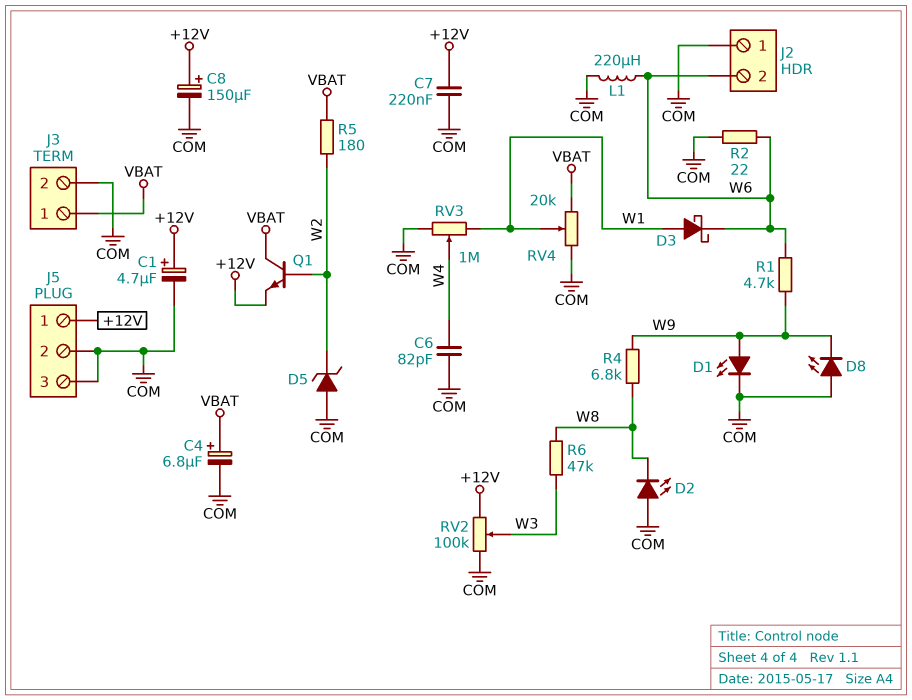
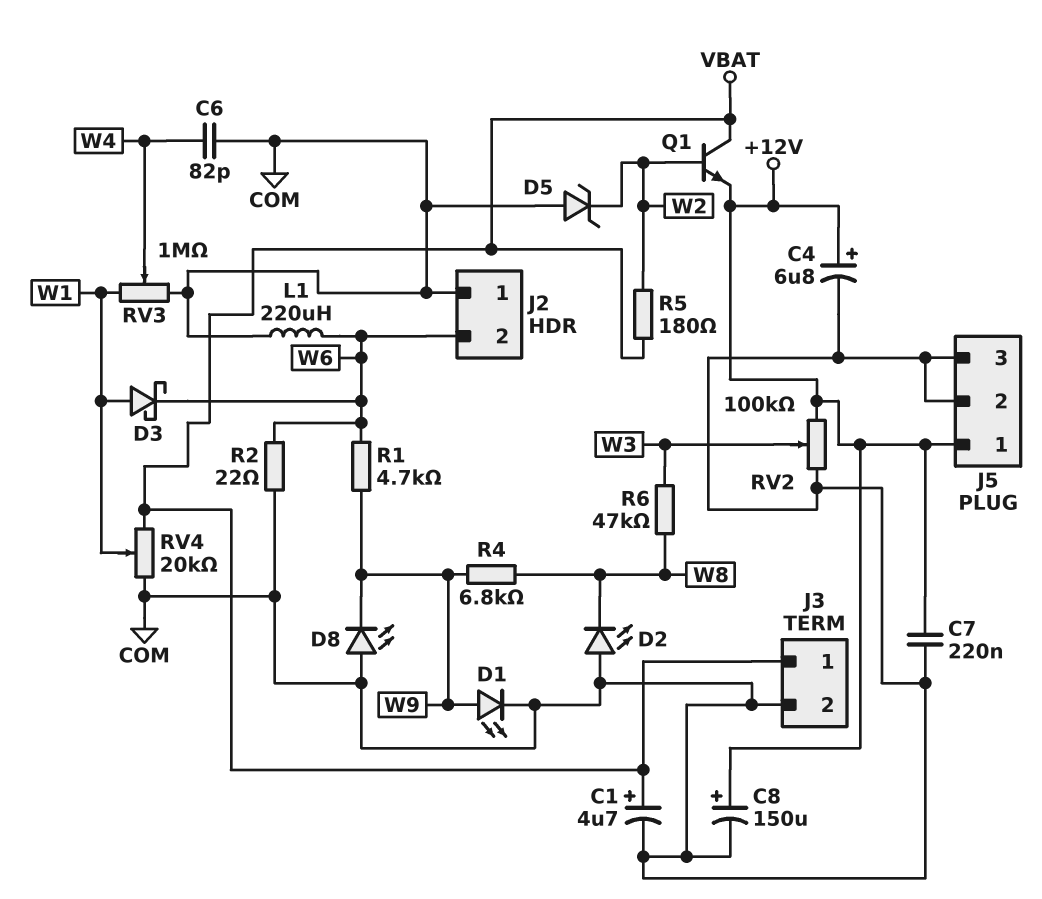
C1: 4.7uF (plus +12V, minus COM) -> 4.7uF (plus VBAT, minus COM)
C4: 6.8uF (plus VBAT, minus COM) -> 6.8uF (plus +12V, minus COM)

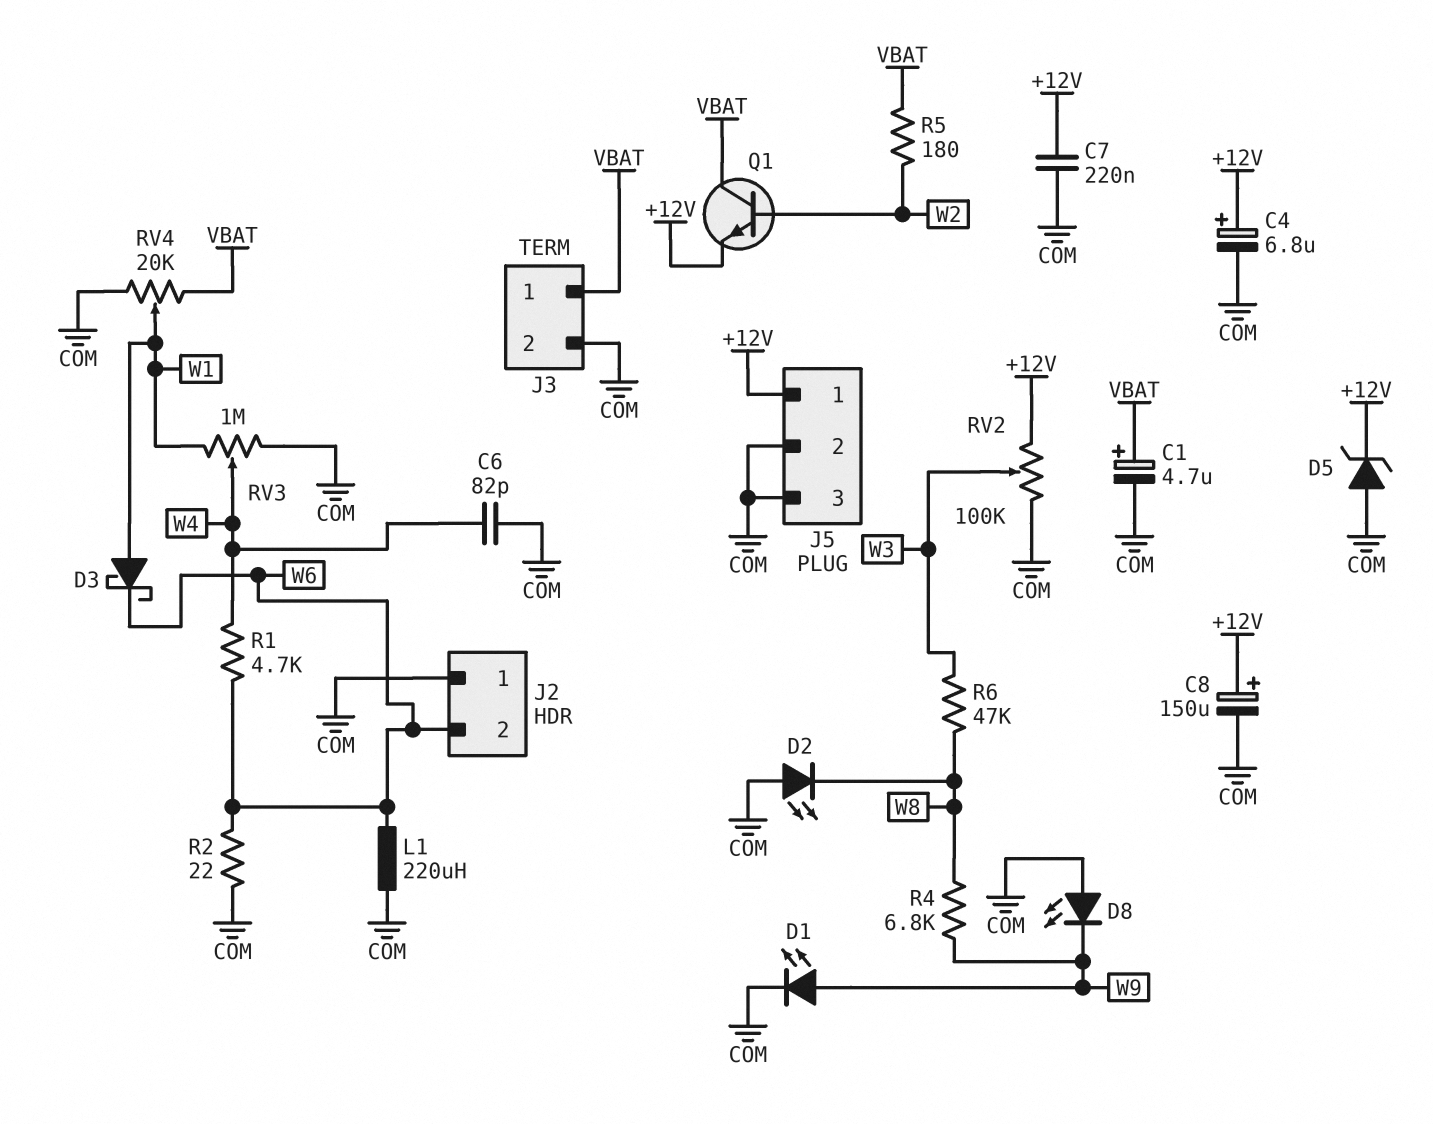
D5: zener (A COM, K W2) -> zener (A COM, K +12V)
R1: 4.7k (W6, W9) -> 4.7k (W4, W6)

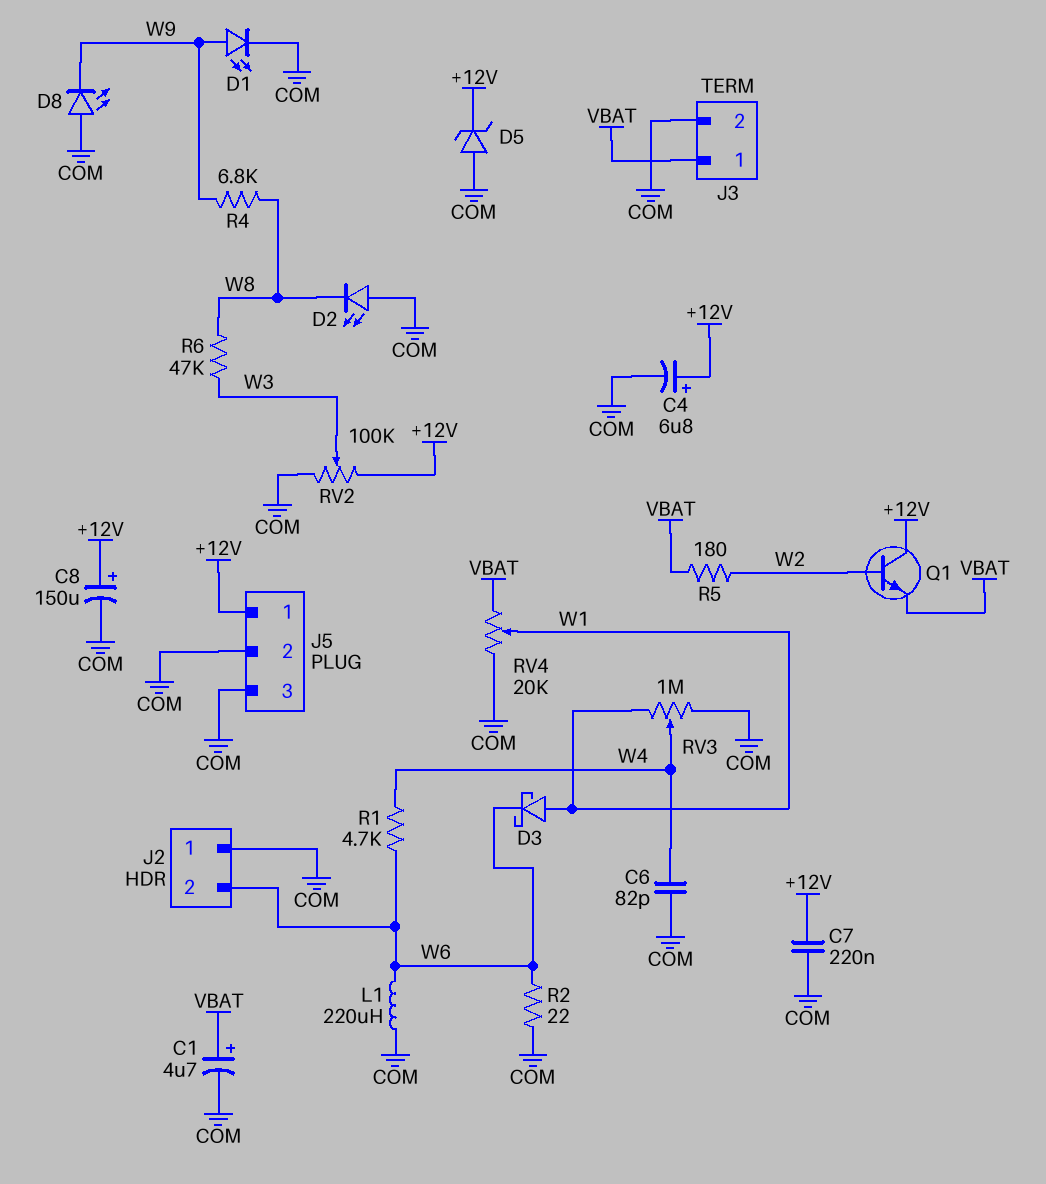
Q1: NPN (B W2, C VBAT, E +12V) -> NPN (B W2, C +12V, E VBAT)

